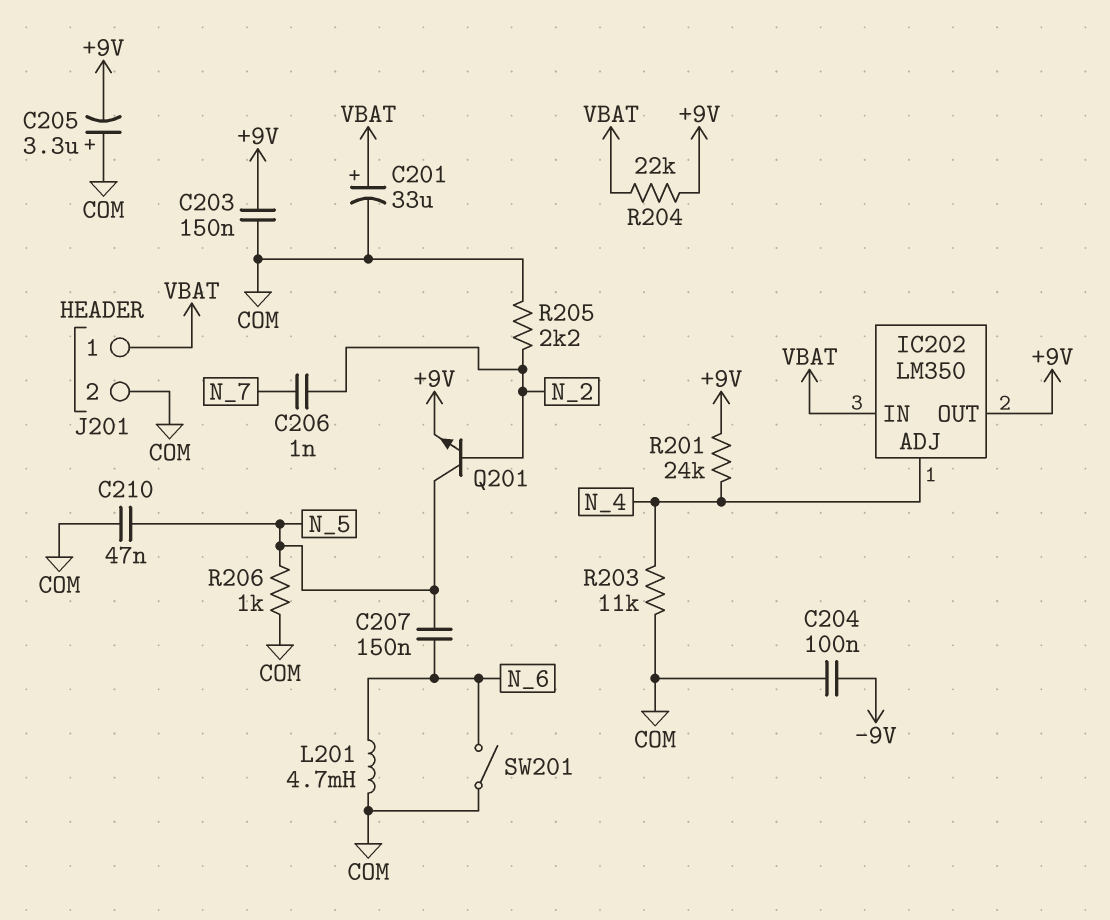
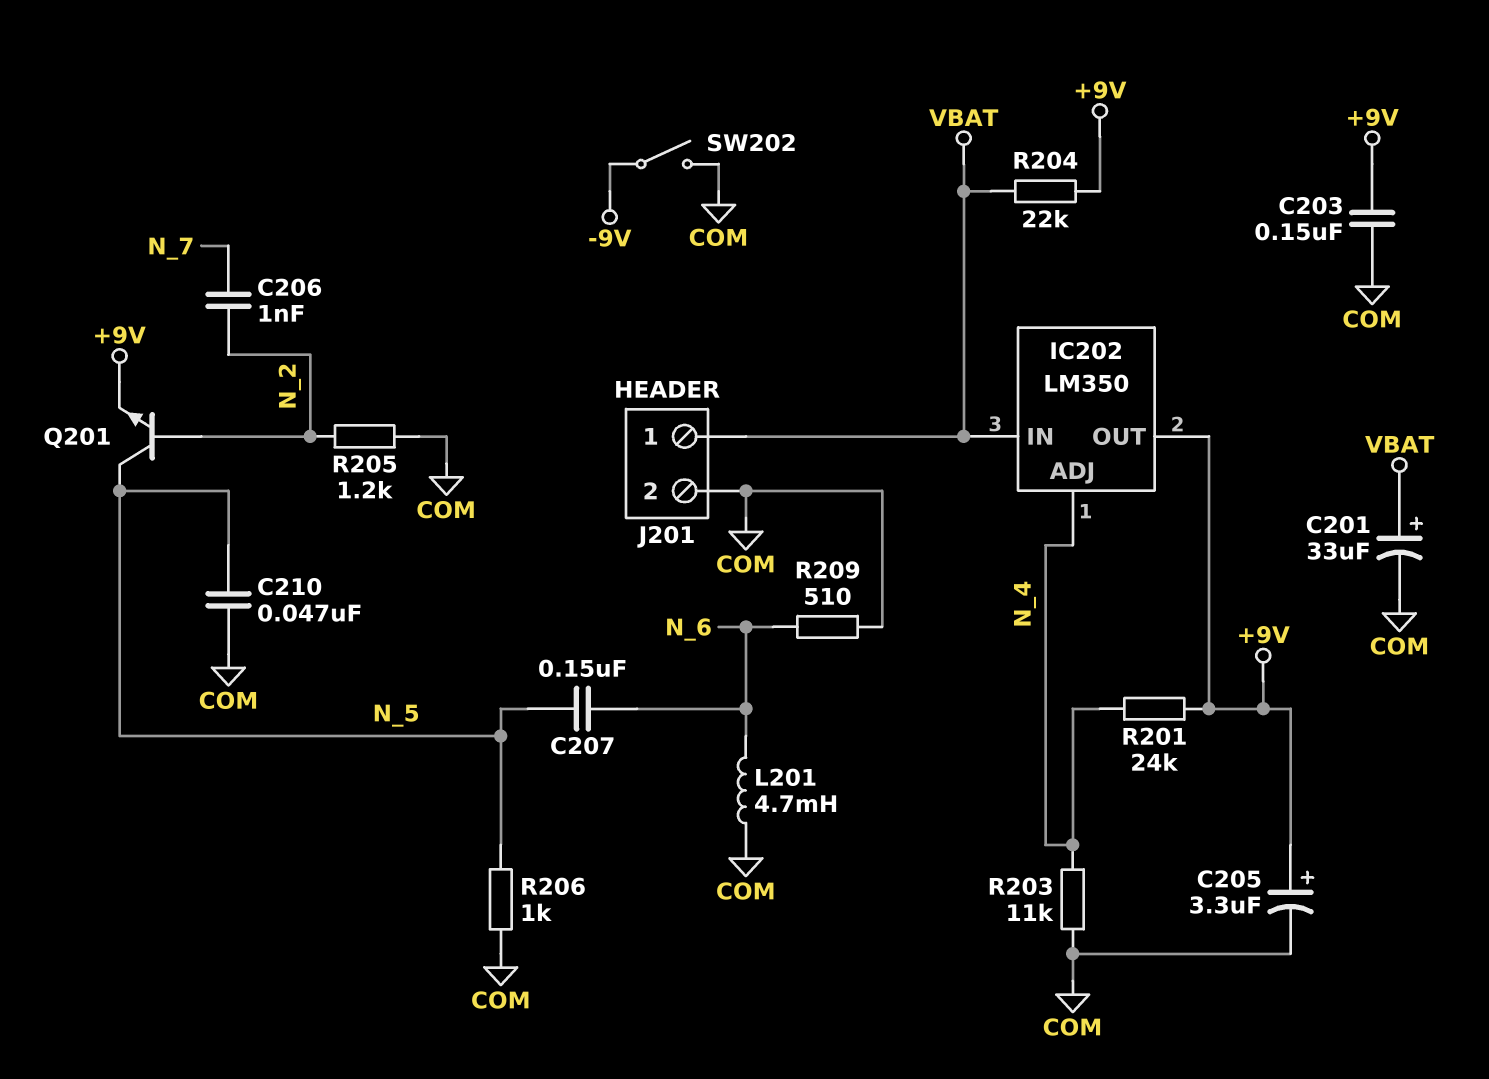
C204: 100nF (-9V, COM) -> none
C205: 3.3uF (plus COM, minus +9V) -> 3.3uF (plus +9V, minus COM)
R205: 2.2k (COM, N_2) -> 1.2k (COM, N_2)
R209: none -> 510 (COM, N_6)
SW201: switch (COM, N_6) -> none
SW202: none -> switch (-9V, COM)

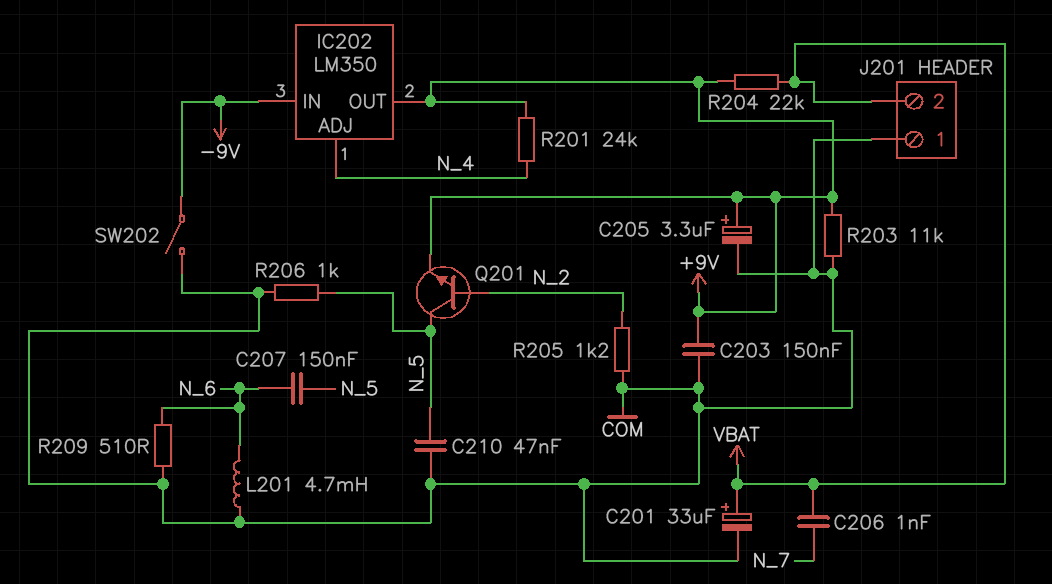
C206: 1nF (N_2, N_7) -> 1nF (N_7, VBAT)
IC202 pin IN: VBAT -> -9V
J201 pin 1: VBAT -> COM
J201 pin 2: COM -> VBAT
R203: 11k (COM, N_4) -> 11k (+9V, COM)

